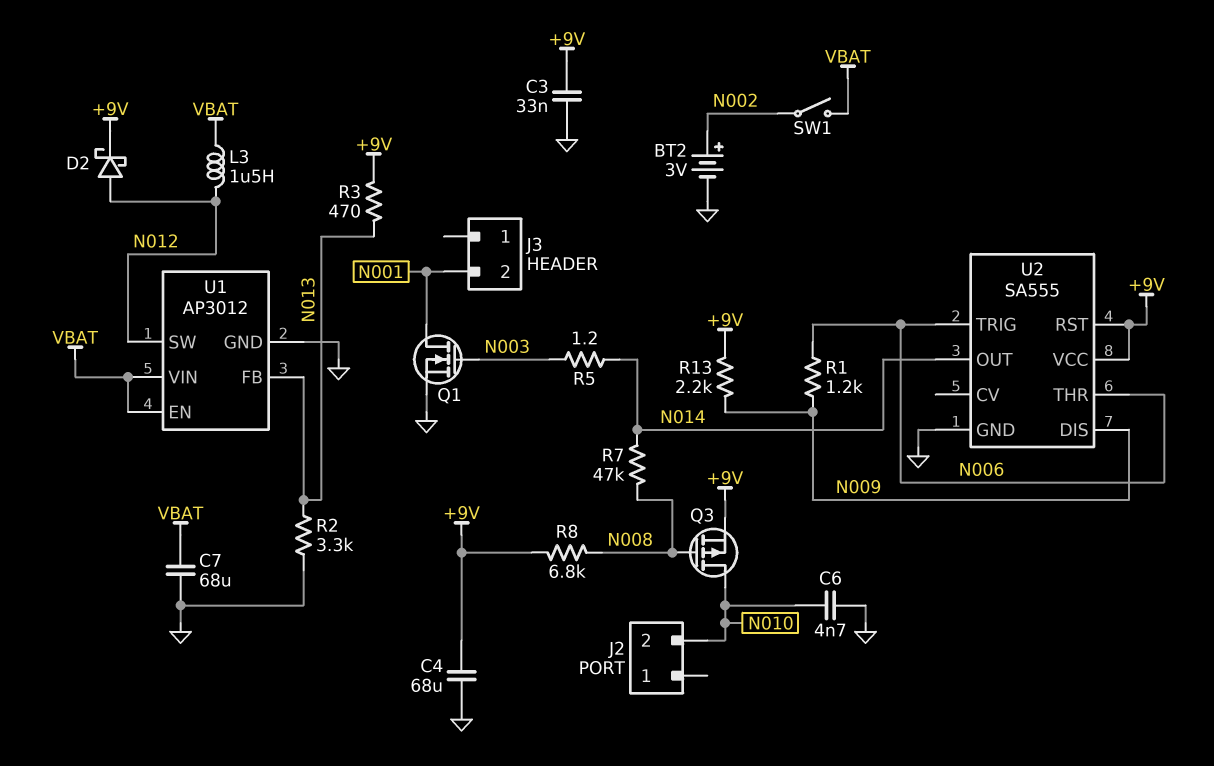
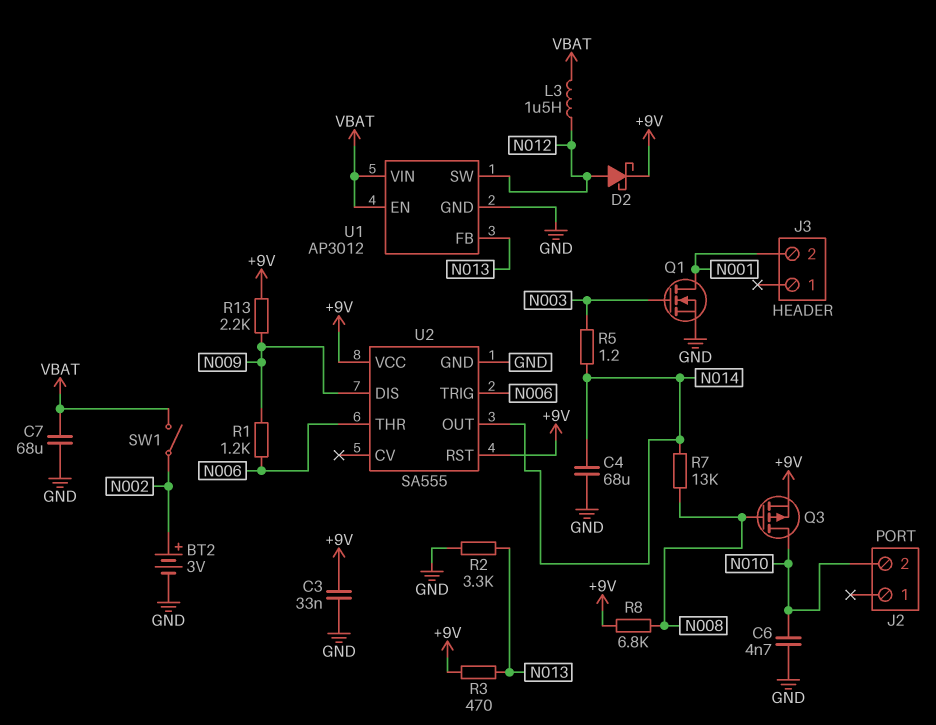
C4: 68uF (+9V, GND) -> 68uF (GND, N014)
R7: 47k (N008, N014) -> 13k (N008, N014)

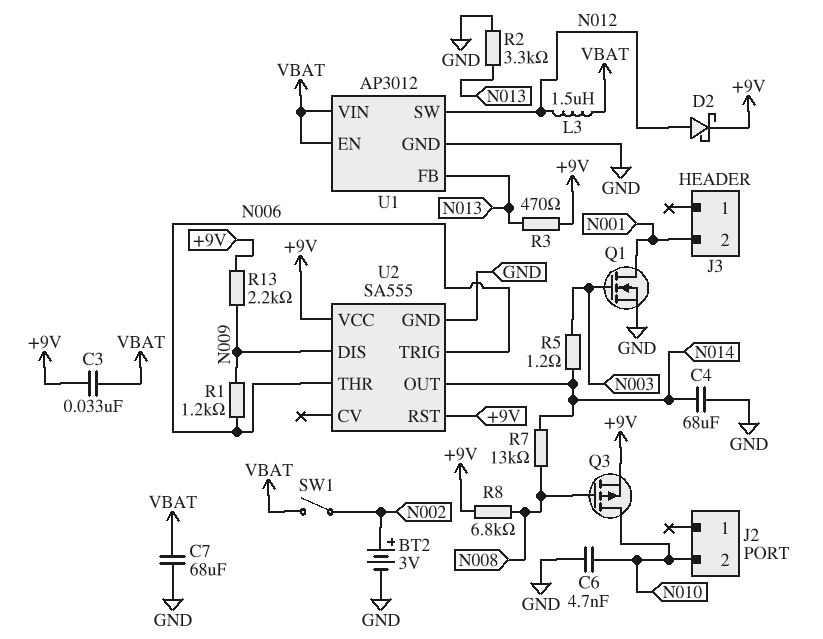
C3: 33nF (+9V, GND) -> 33nF (+9V, VBAT)

